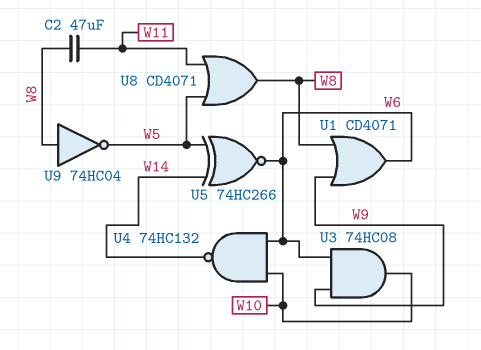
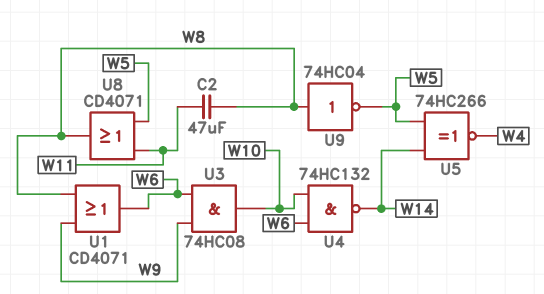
U5: XNOR 74HC266 (in W5, in W14, out W6) -> XNOR 74HC266 (in W5, in W14, out W4)

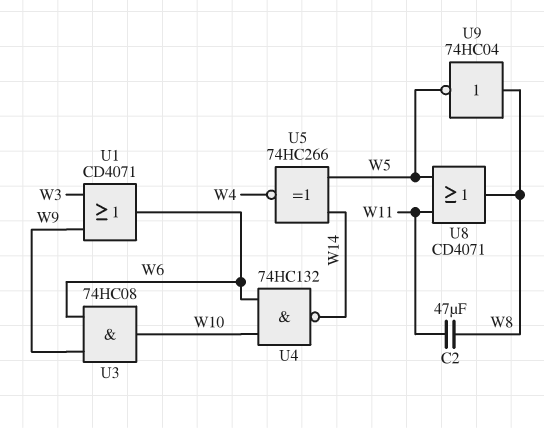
U1: OR CD4071 (in W8, in W9, out W6) -> OR CD4071 (in W3, in W9, out W6)

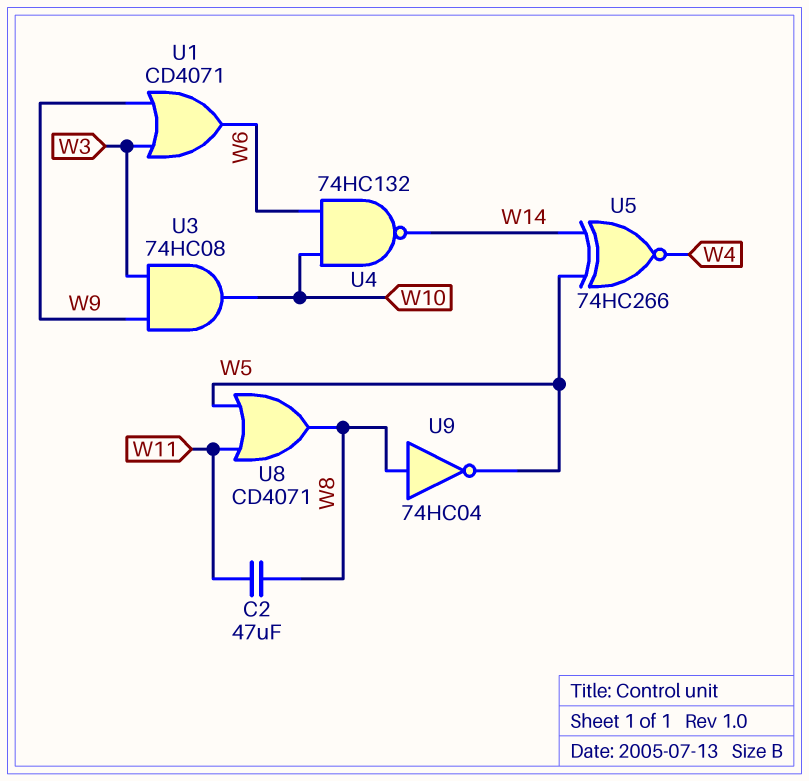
U3: AND 74HC08 (in W6, in W9, out W10) -> AND 74HC08 (in W3, in W9, out W10)

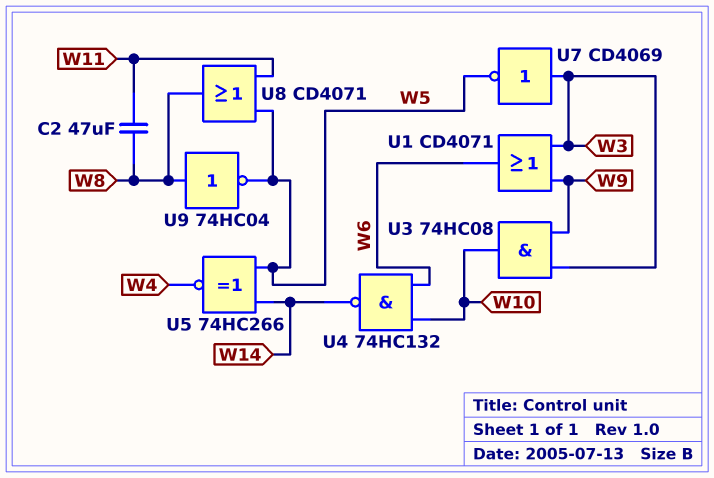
U7: none -> NOT CD4069 (in W3, out W5)

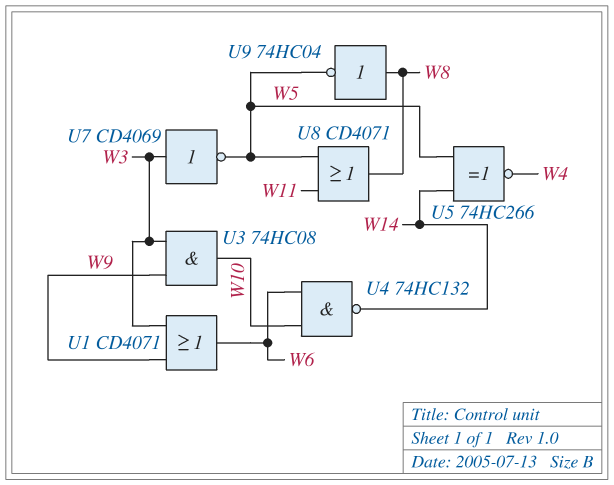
C2: 47uF (W8, W11) -> none

